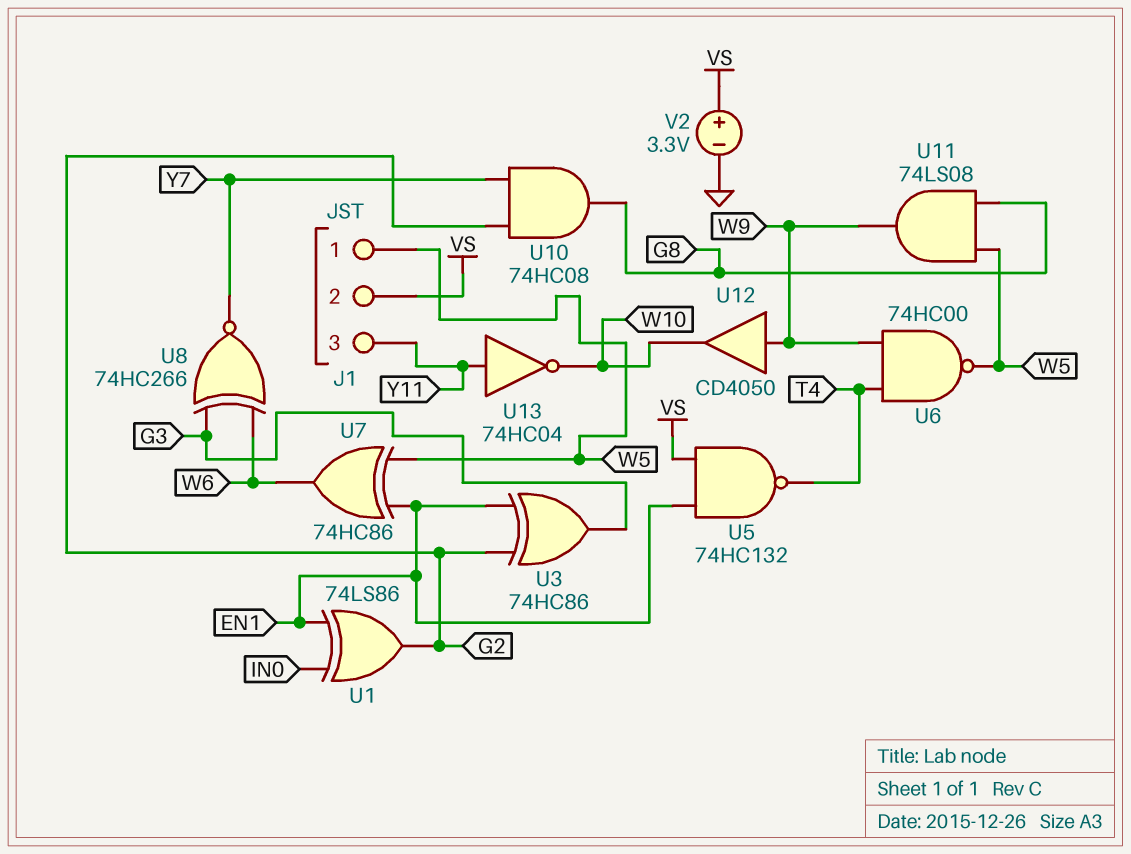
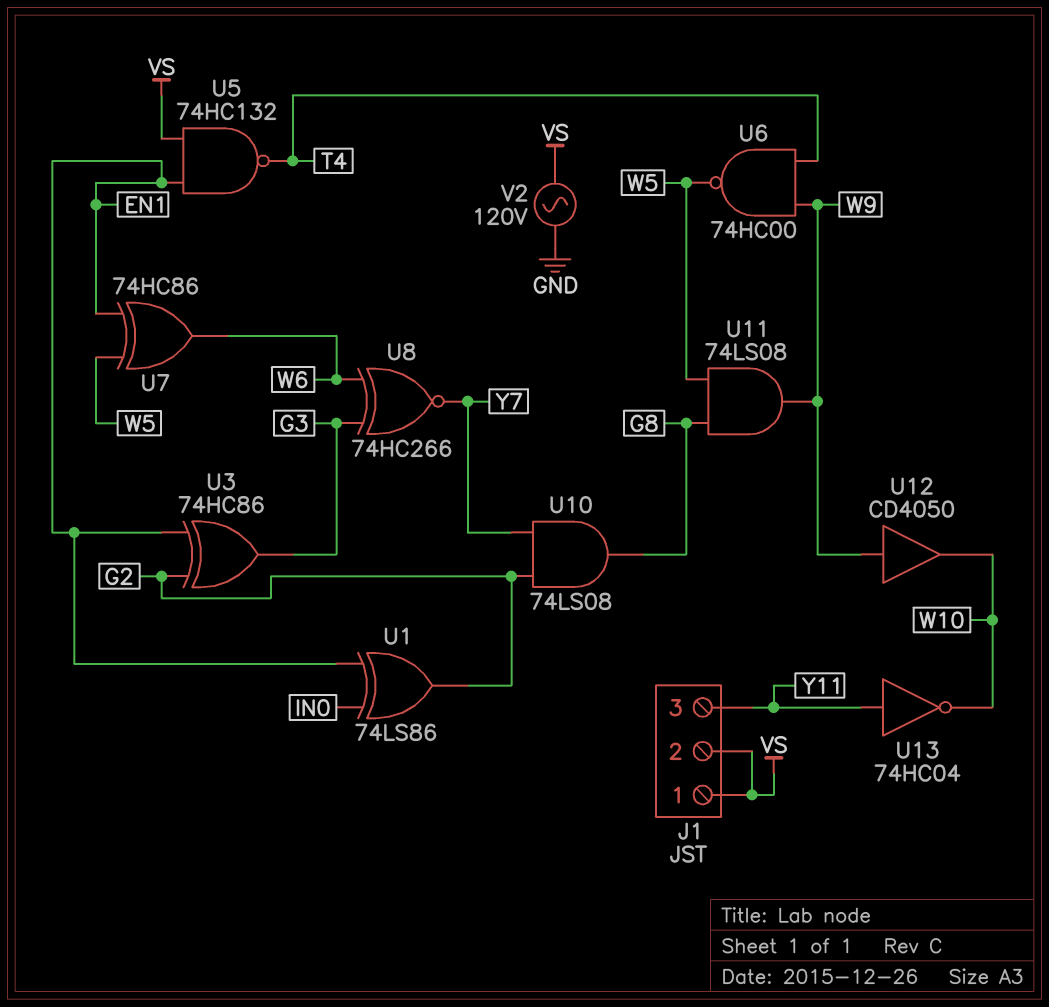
J1 pin 1: W5 -> VS
U10: AND 74HC08 (in G2, in Y7, out G8) -> AND 74LS08 (in G2, in Y7, out G8)
V2: 3.3V (plus VS, minus GND) -> AC 120V (GND, VS)

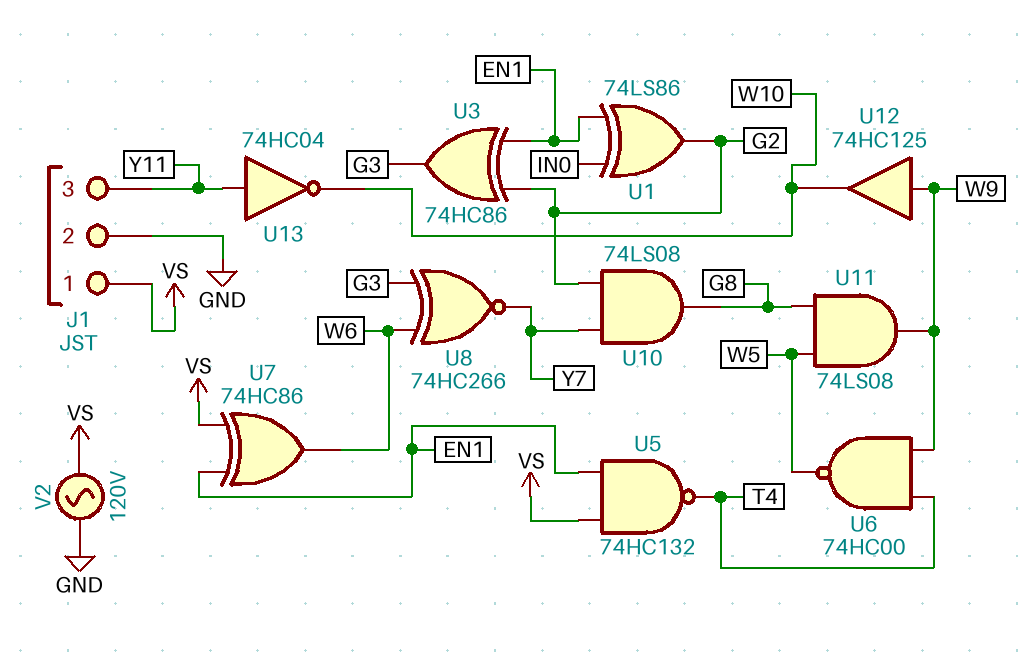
J1 pin 2: VS -> GND
U7: XOR 74HC86 (in EN1, in W5, out W6) -> XOR 74HC86 (in EN1, in VS, out W6)
U12: buffer CD4050 (in W9, out W10) -> buffer 74HC125 (in W9, out W10)

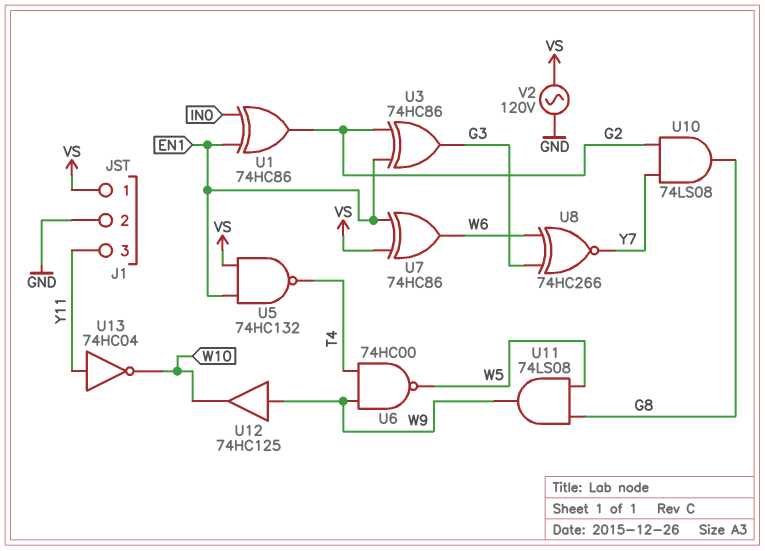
U1: XOR 74LS86 (in EN1, in IN0, out G2) -> XOR 74HC86 (in EN1, in IN0, out G2)

